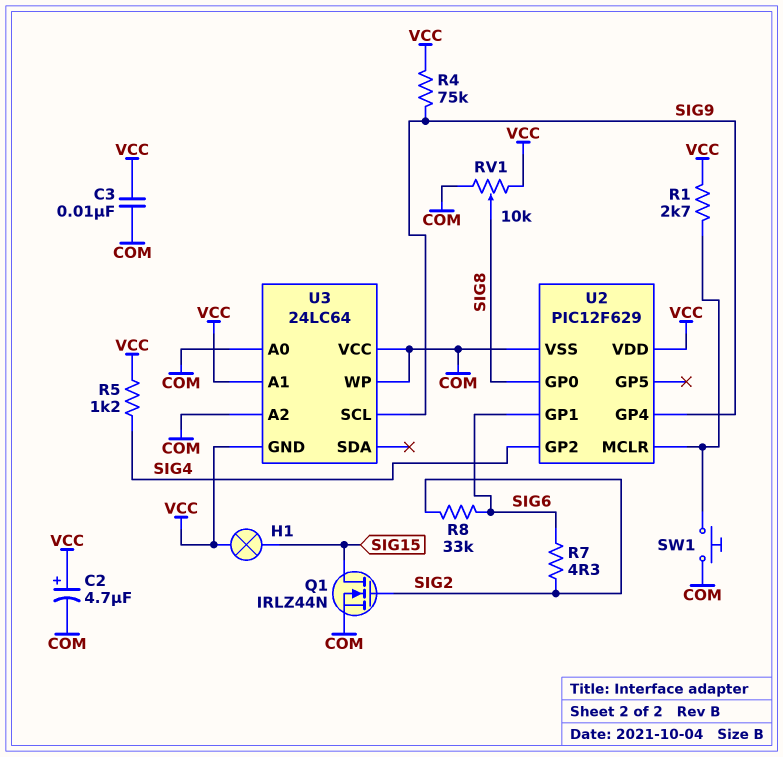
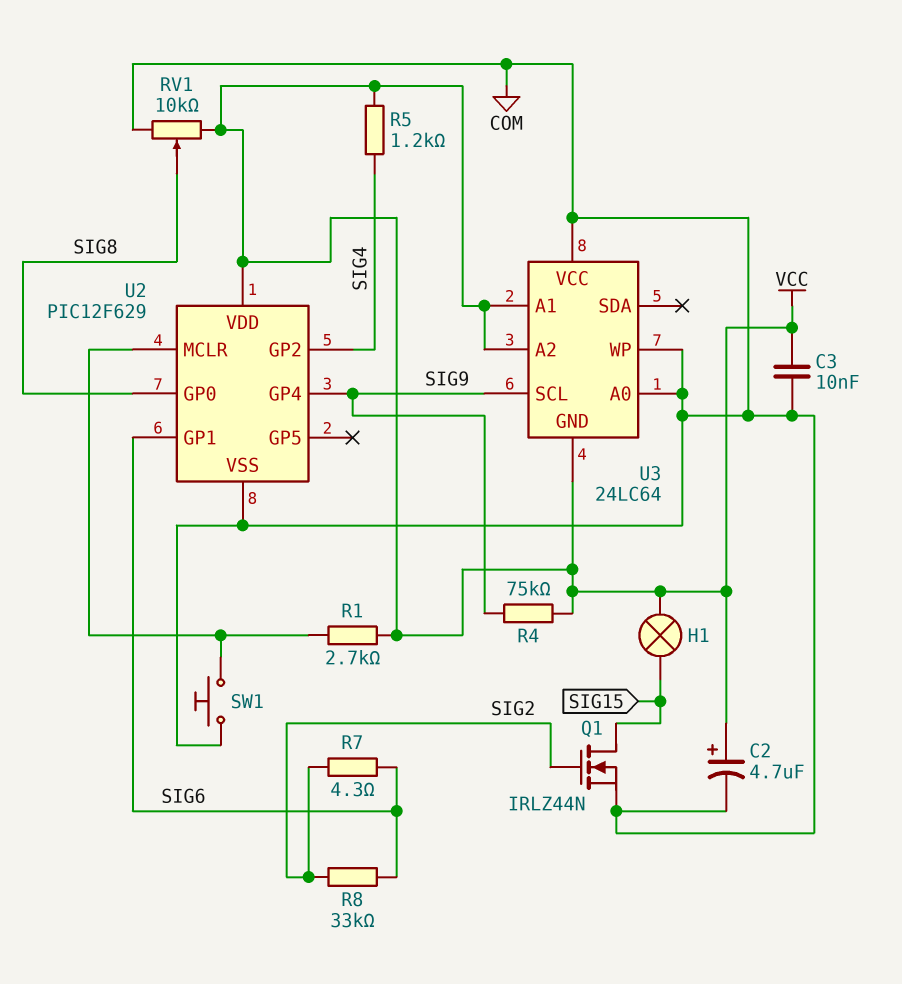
U3 pin A2: COM -> VCC

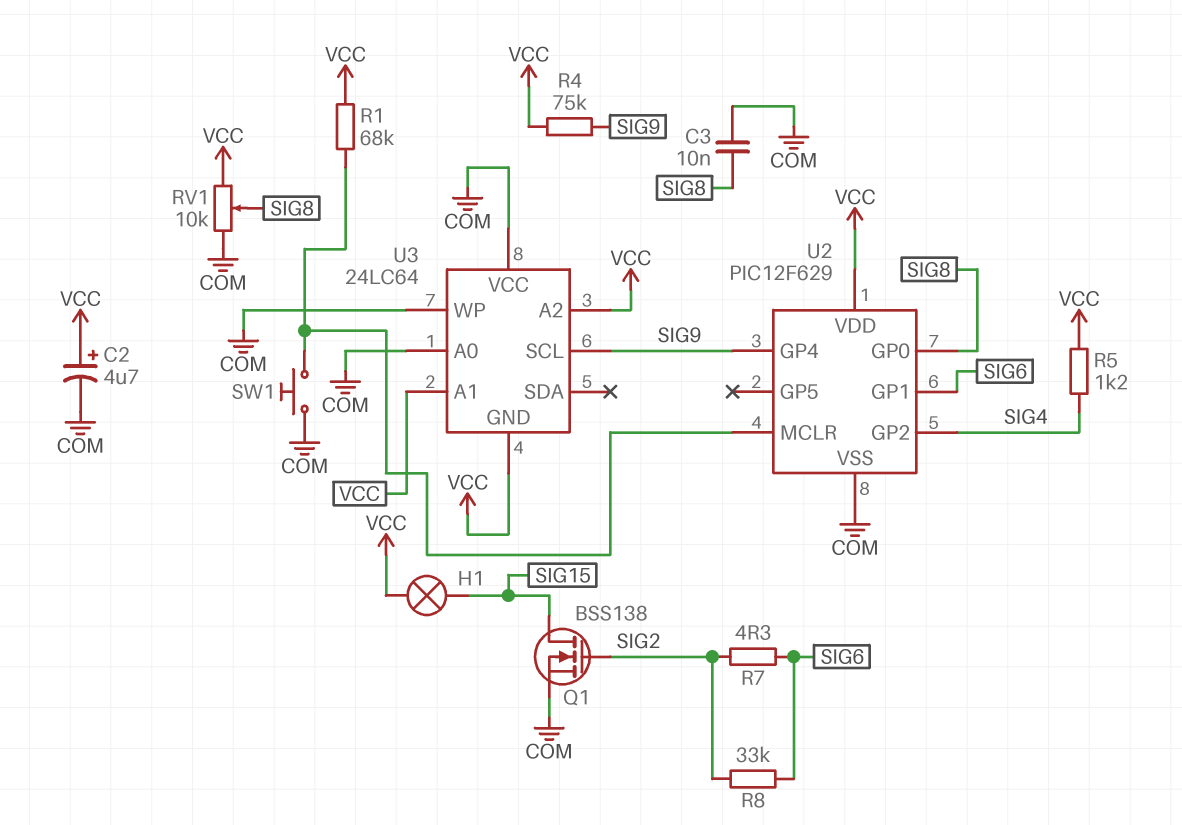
C3: 10nF (COM, VCC) -> 10nF (COM, SIG8)
Q1: NMOS IRLZ44N (G SIG2, D SIG15, S COM) -> NMOS BSS138 (G SIG2, D SIG15, S COM)
R1: 2.7k (U2/MCLR, VCC) -> 68k (U2/MCLR, VCC)

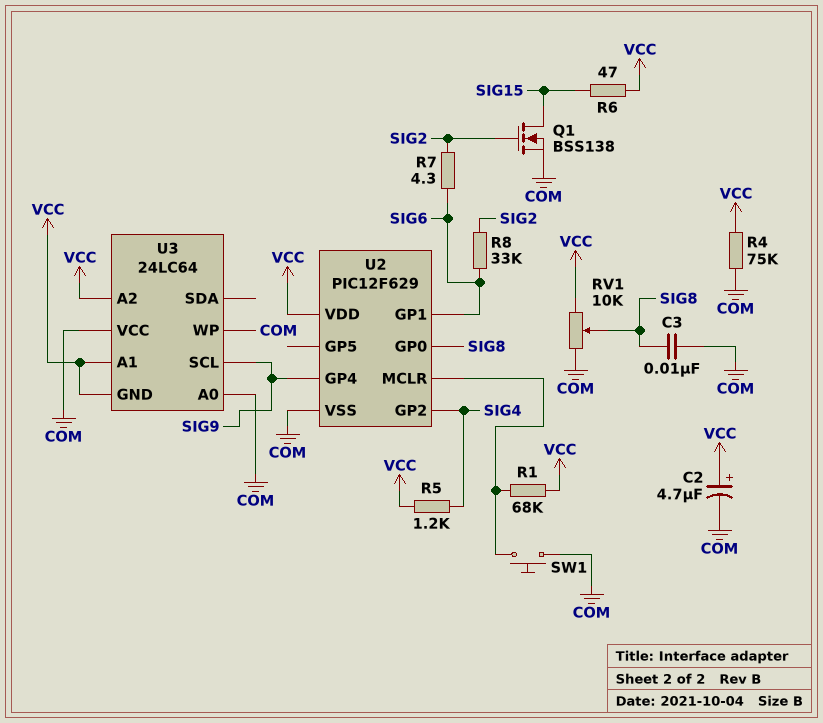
H1: lamp (SIG15, VCC) -> none
R4: 75k (SIG9, VCC) -> 75k (COM, VCC)
R6: none -> 47 (SIG15, VCC)

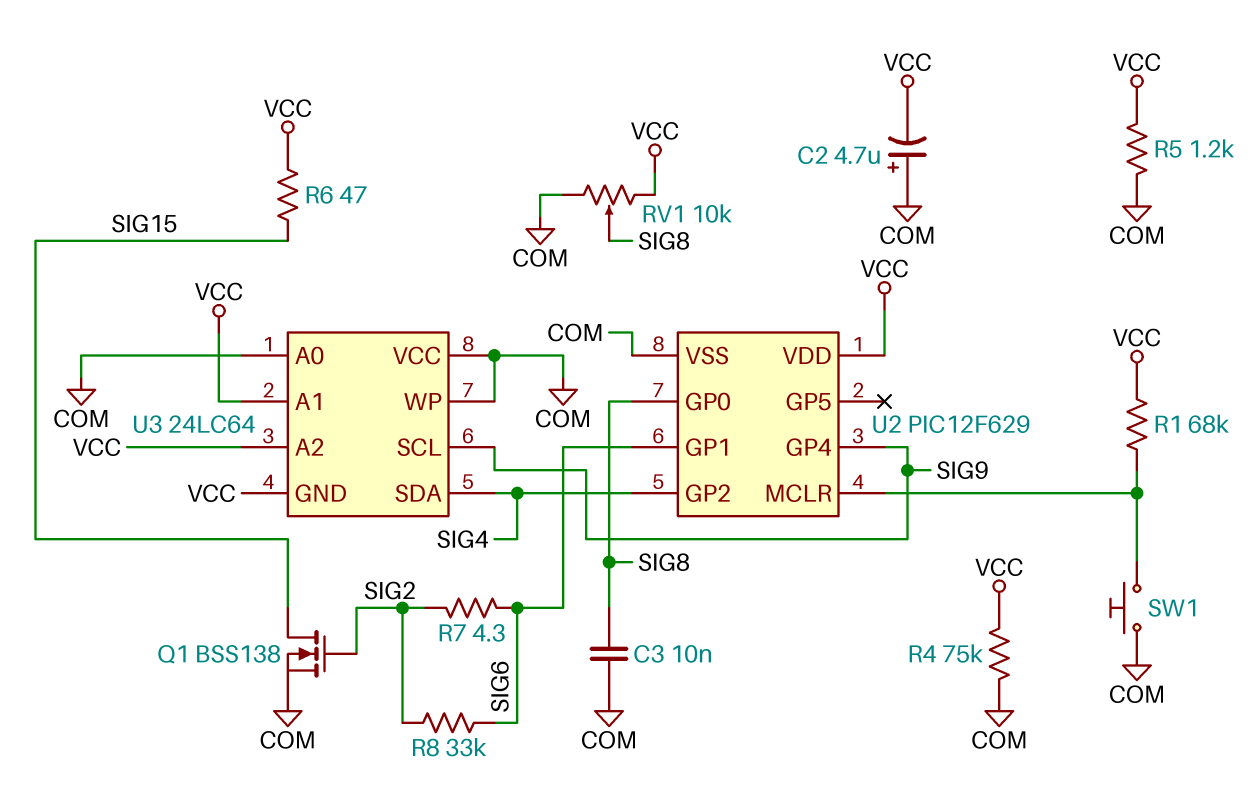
C2: 4.7uF (plus VCC, minus COM) -> 4.7uF (plus COM, minus VCC)
R5: 1.2k (SIG4, VCC) -> 1.2k (COM, VCC)
U3 pin SDA: none -> SIG4

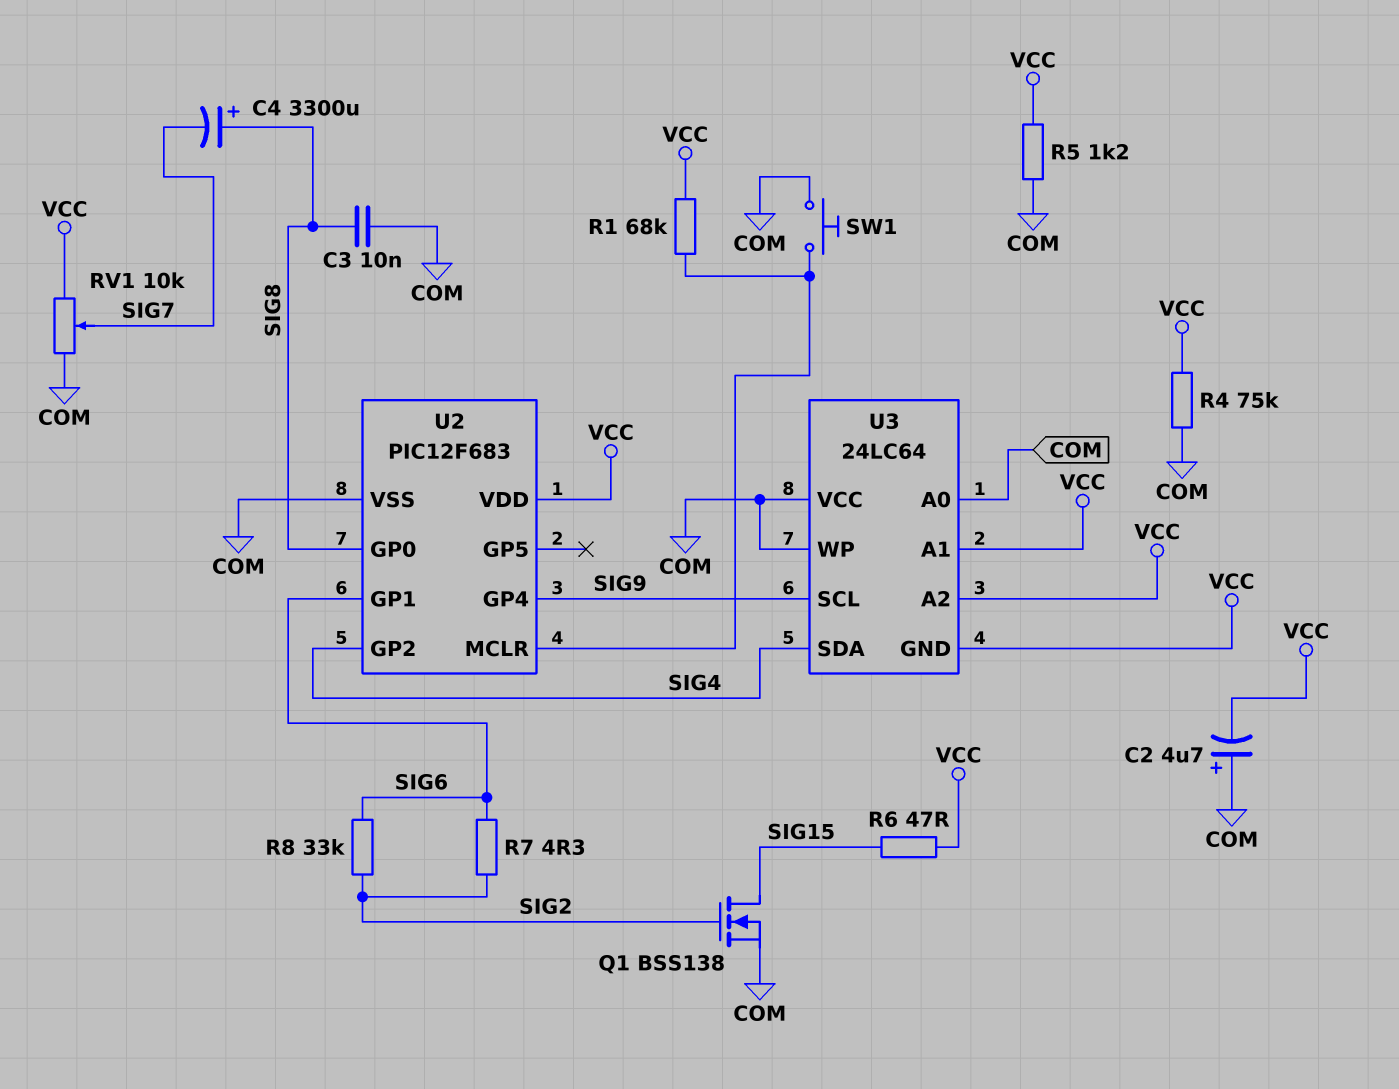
C4: none -> 3300uF (plus SIG8, minus SIG7)
RV1: 10k (COM, VCC, wiper SIG8) -> 10k (COM, VCC, wiper SIG7)
U2: PIC12F629 -> PIC12F683

